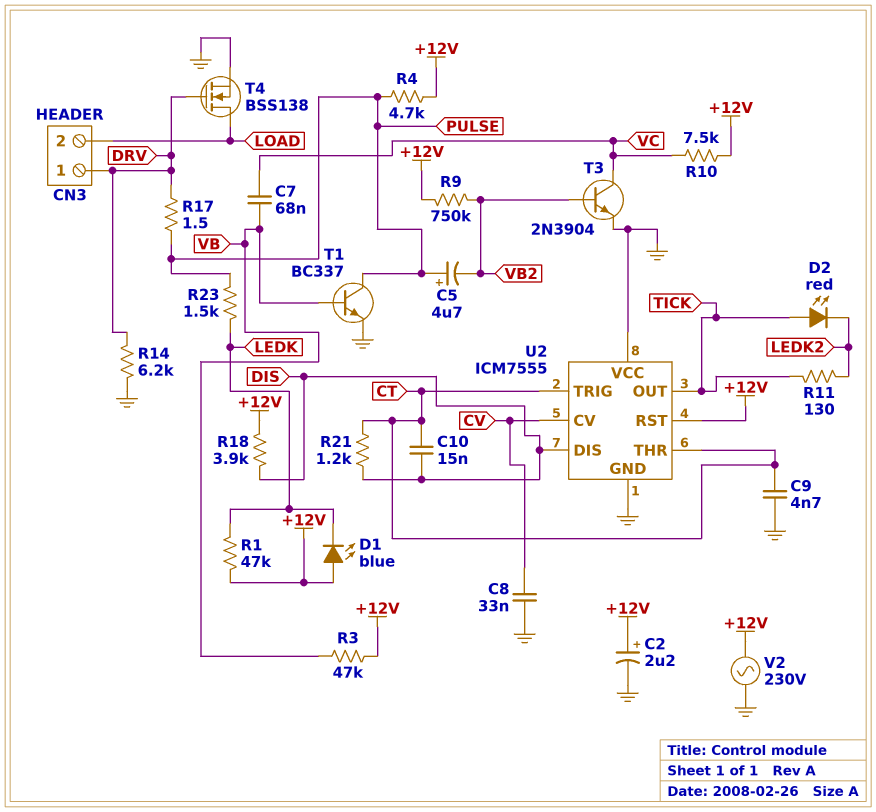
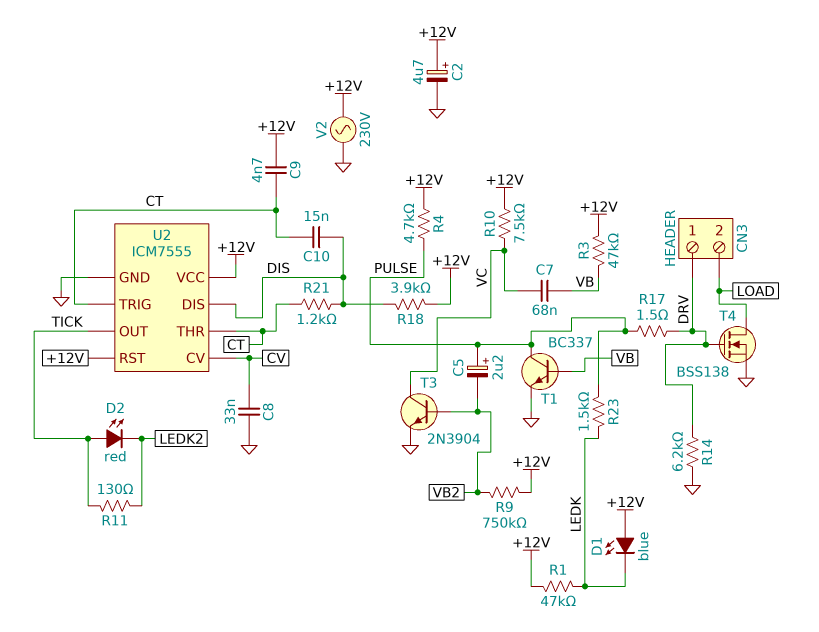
C2: 2.2uF (plus +12V, minus GND) -> 4.7uF (plus +12V, minus GND)
C5: 4.7uF (plus PULSE, minus VB2) -> 2.2uF (plus PULSE, minus VB2)
C9: 4.7nF (CT, GND) -> 4.7nF (+12V, CT)
U2 pin VCC: GND -> +12V

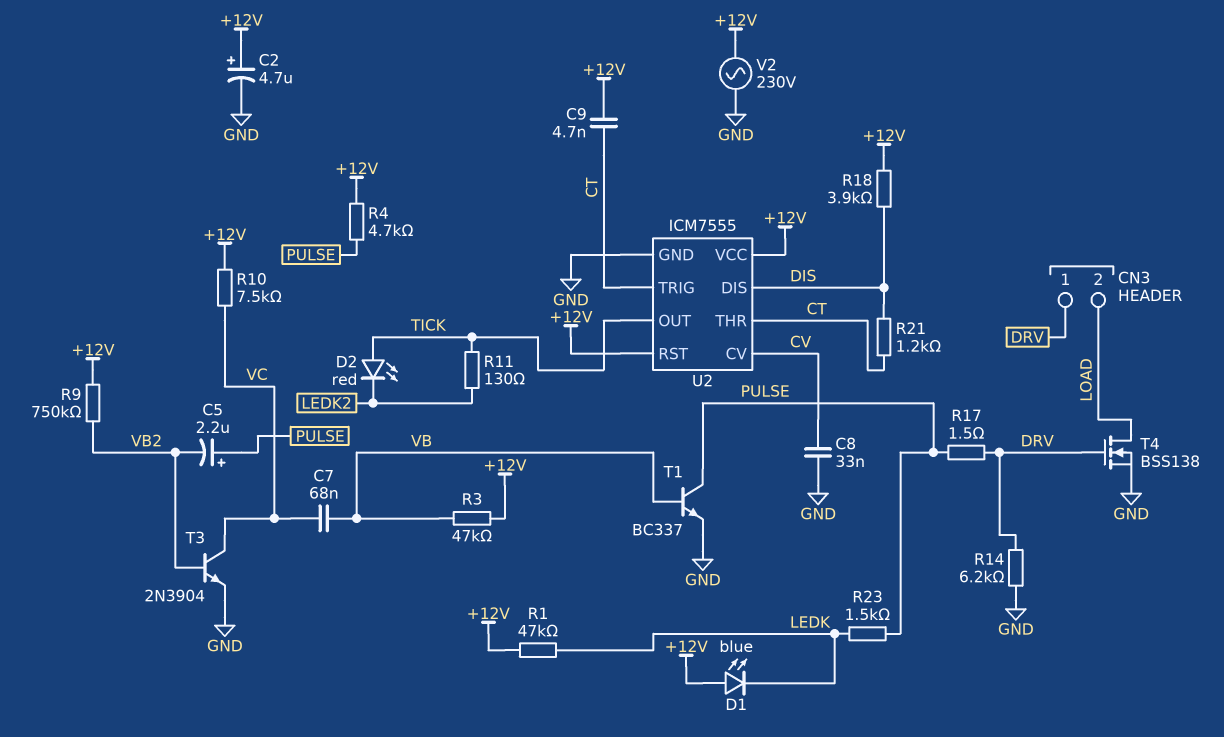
C10: 15nF (CT, DIS) -> none

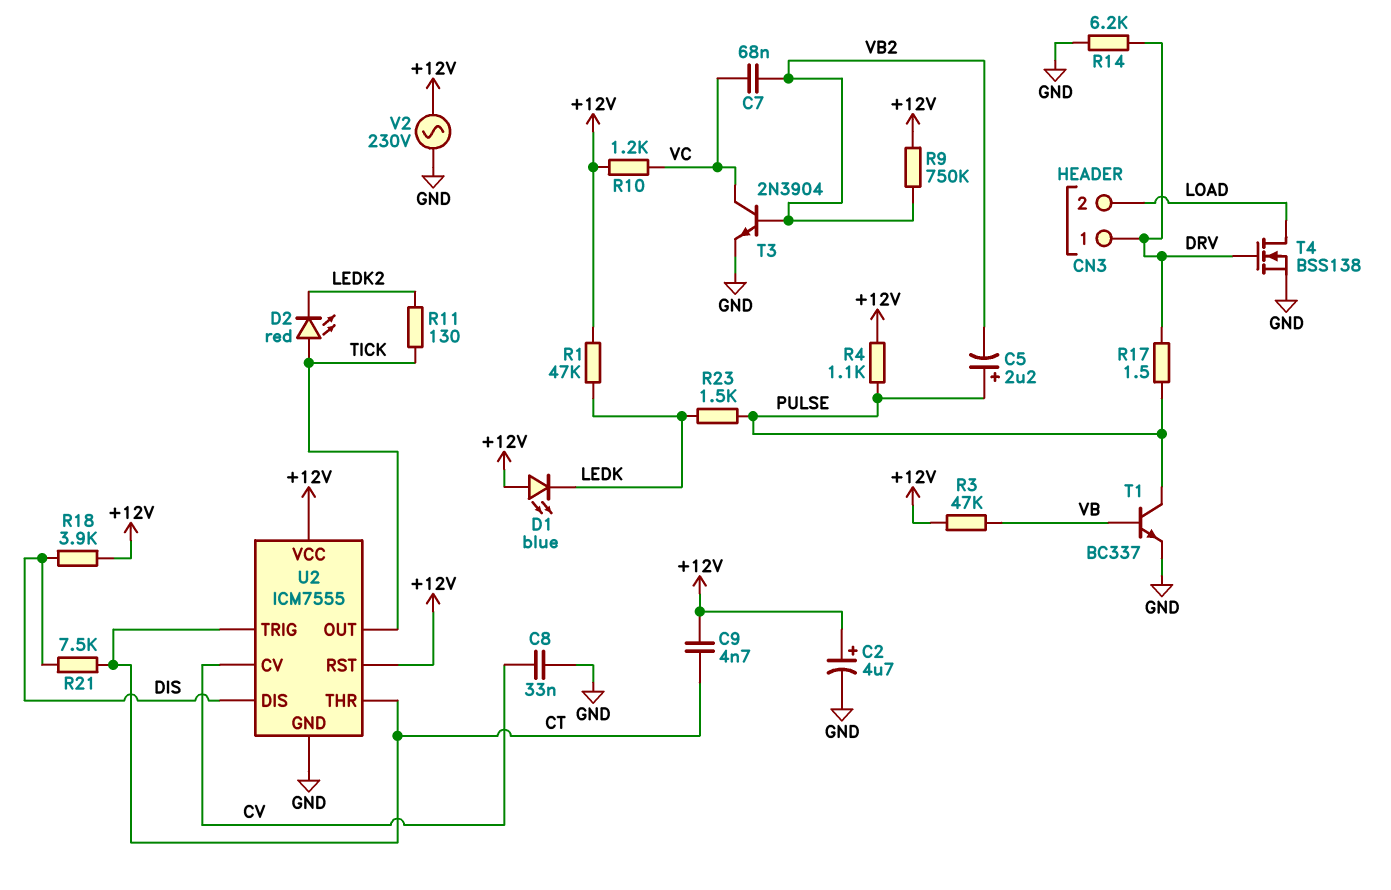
C7: 68nF (VB, VC) -> 68nF (VB2, VC)
R4: 4.7k (+12V, PULSE) -> 1.1k (+12V, PULSE)
R10: 7.5k (+12V, VC) -> 1.2k (+12V, VC)
R21: 1.2k (CT, DIS) -> 7.5k (CT, DIS)

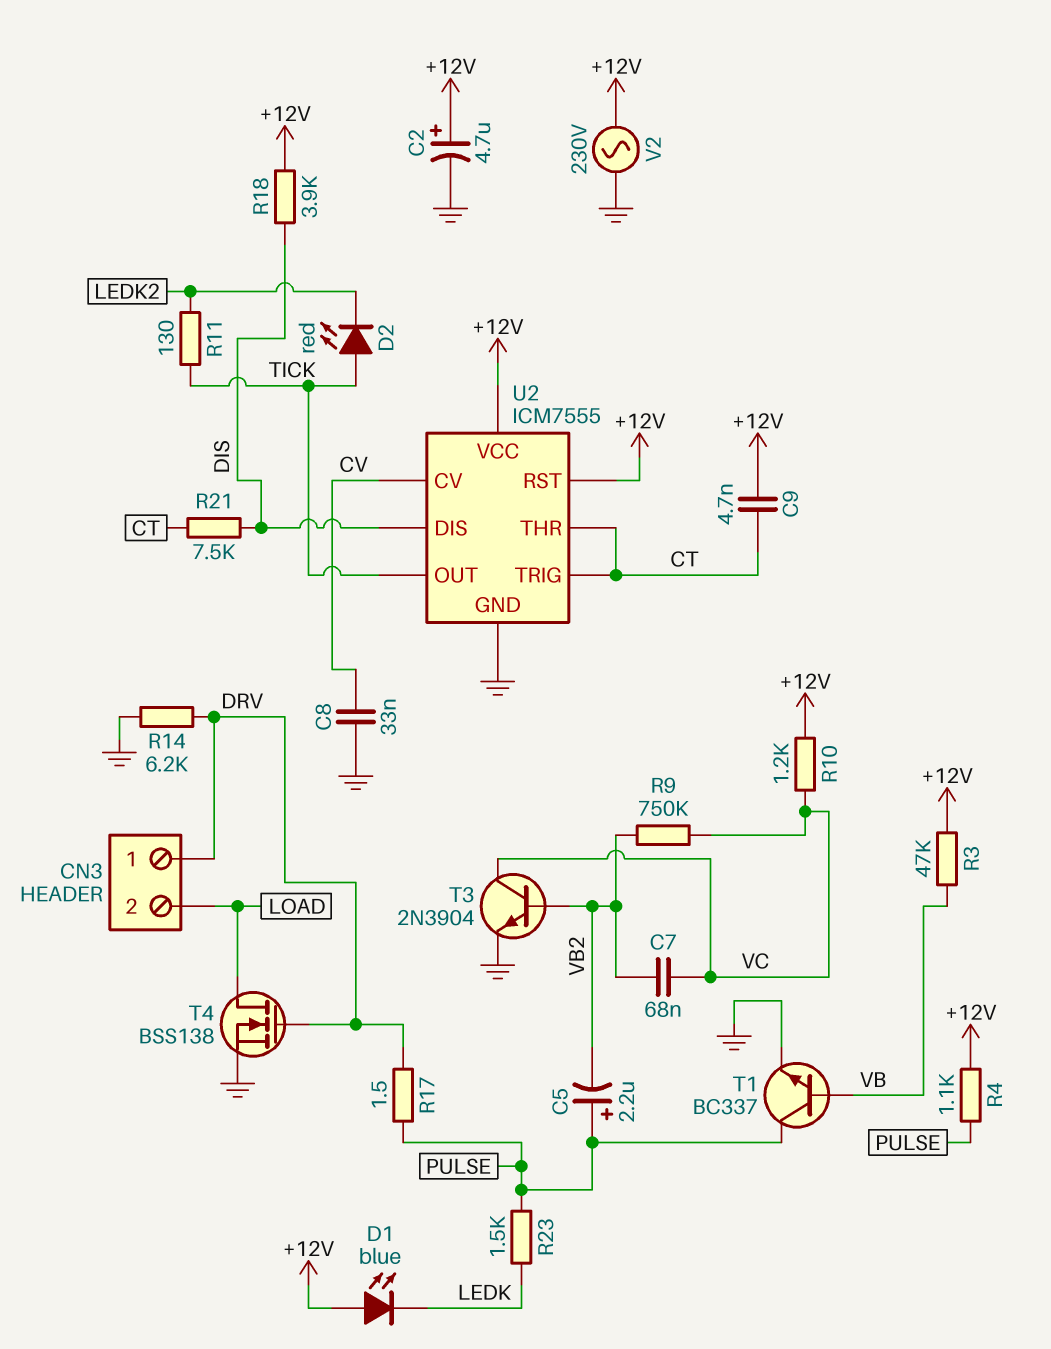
R1: 47k (+12V, LEDK) -> none
R9: 750k (+12V, VB2) -> 750k (VB2, VC)

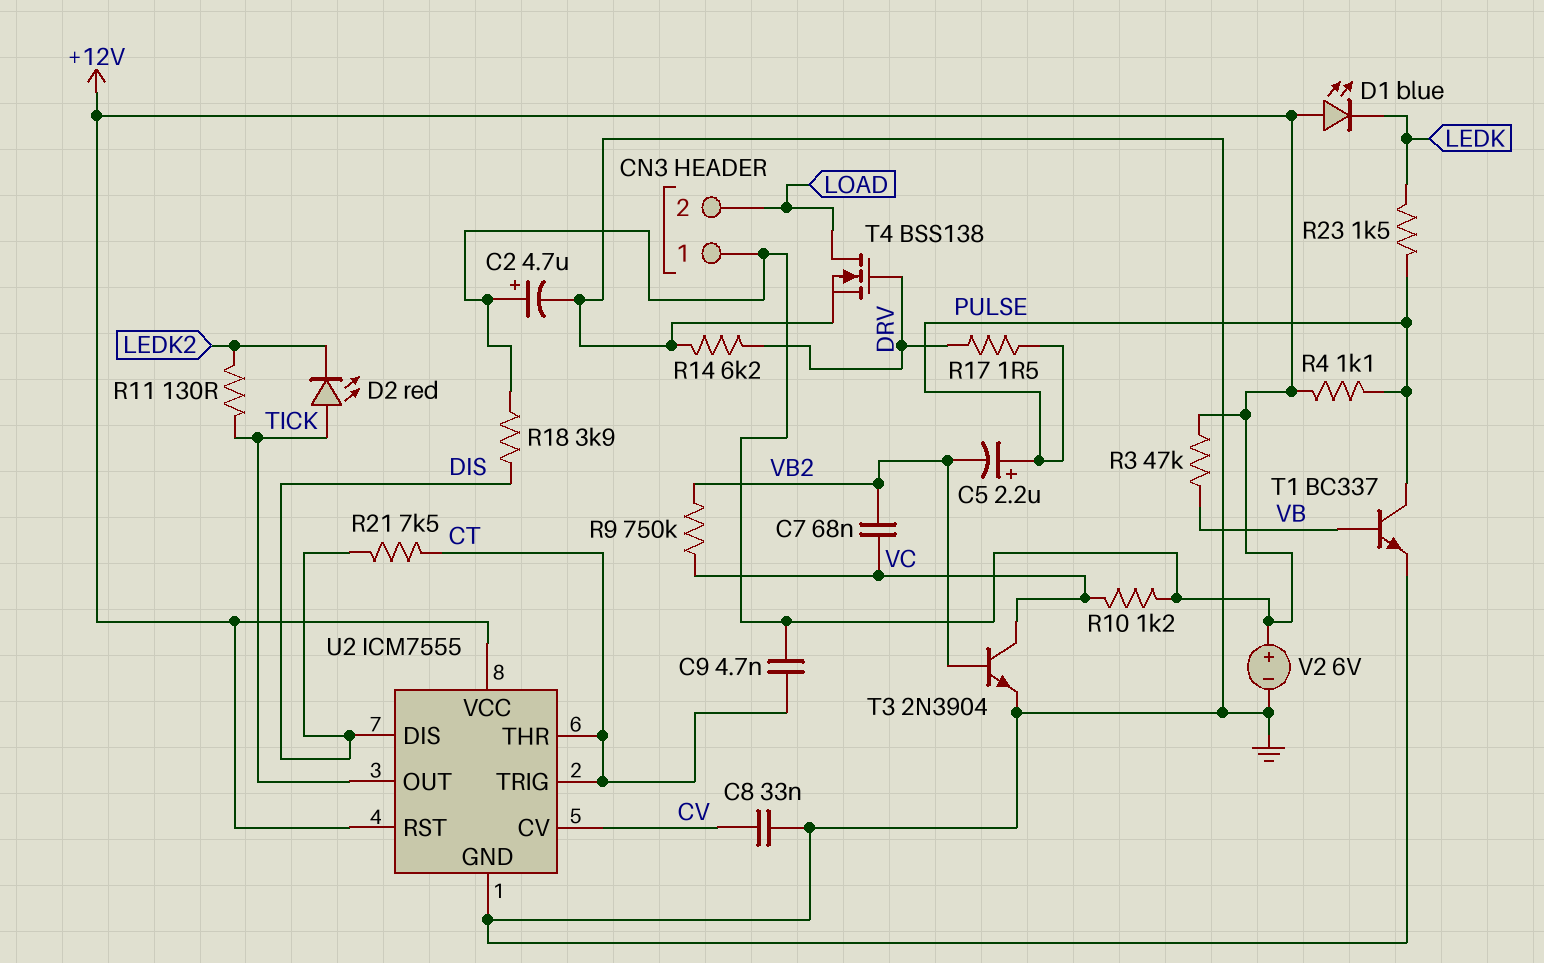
CN3 pin 1: DRV -> +12V
V2: AC 230V (+12V, GND) -> 6V (plus +12V, minus GND)

